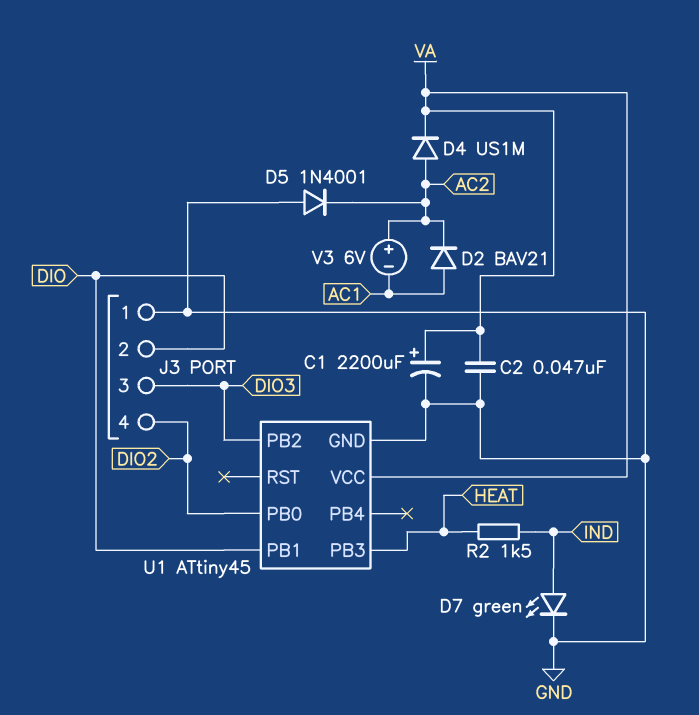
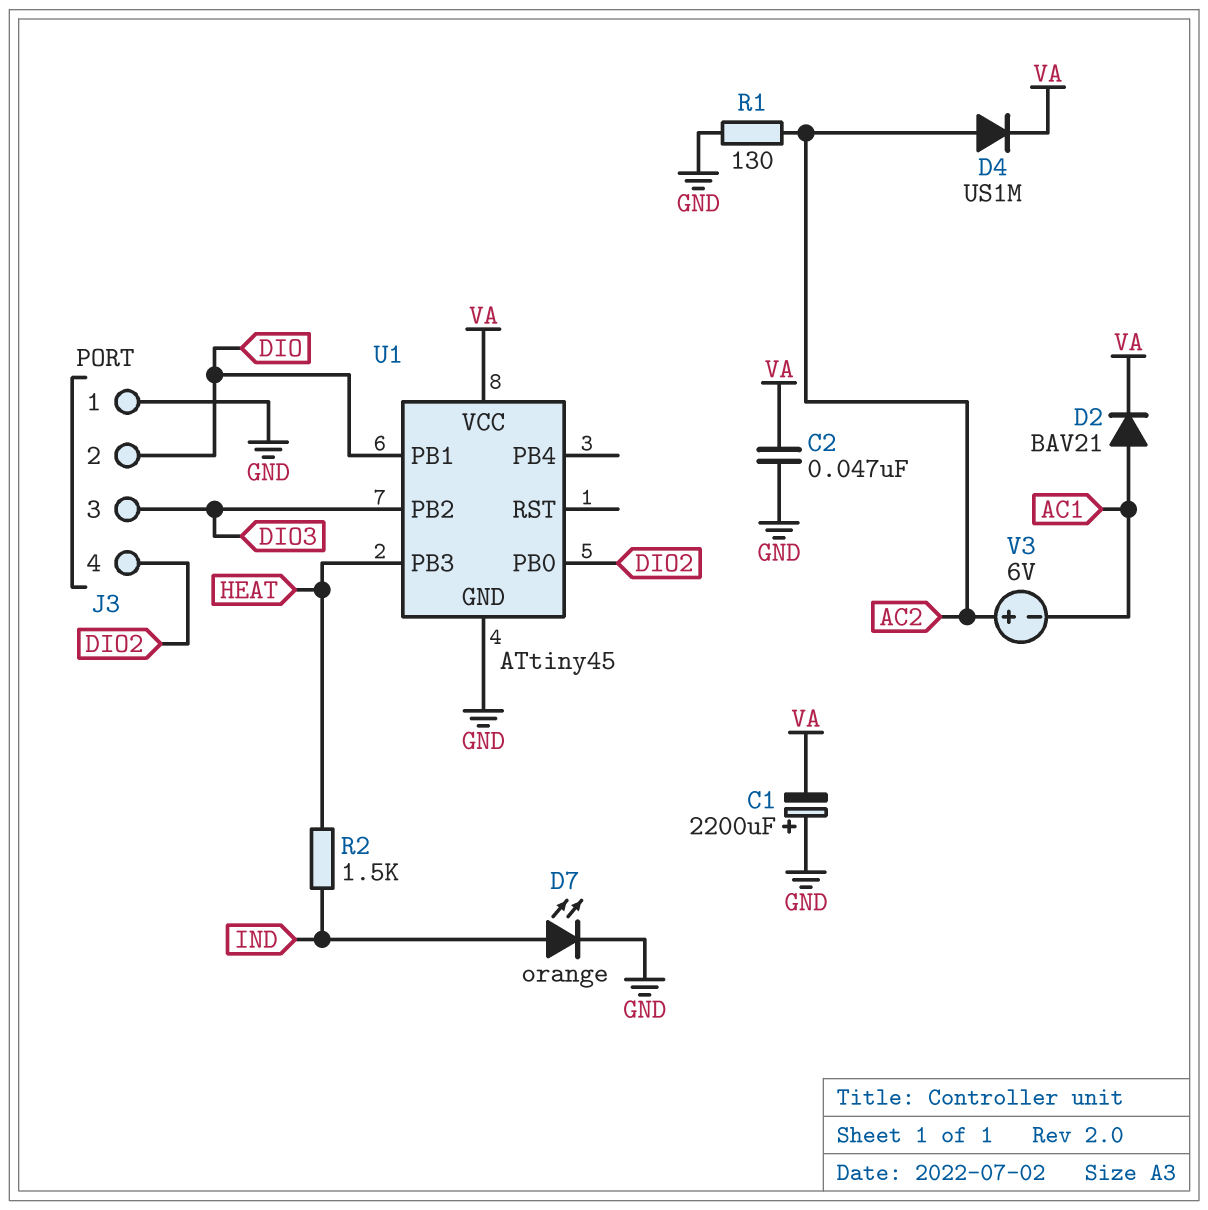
C1: 2200uF (plus VA, minus GND) -> 2200uF (plus GND, minus VA)
D2: diode BAV21 (A AC1, K AC2) -> diode BAV21 (A AC1, K VA)
D5: diode 1N4001 (A GND, K AC2) -> none
D7: LED green (A IND, K GND) -> LED orange (A IND, K GND)
R1: none -> 130 (AC2, GND)

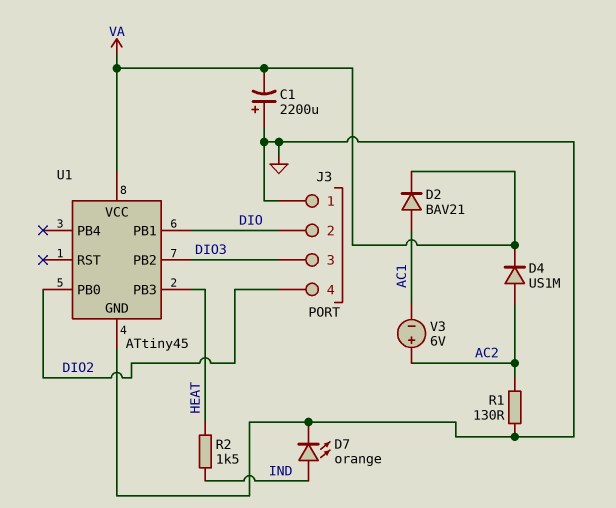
C2: 47nF (GND, VA) -> none

